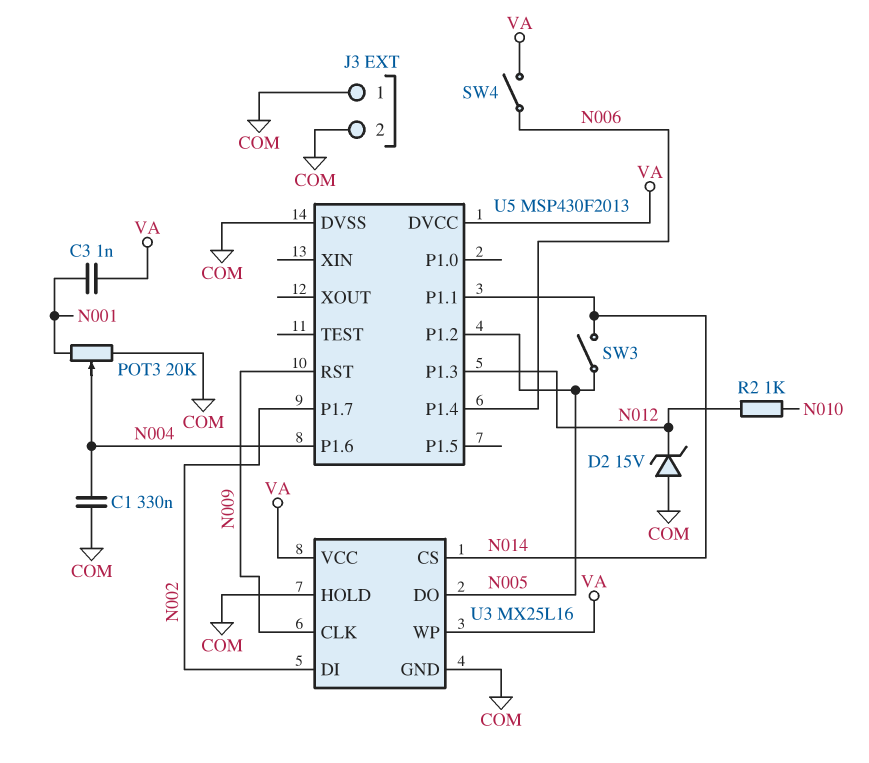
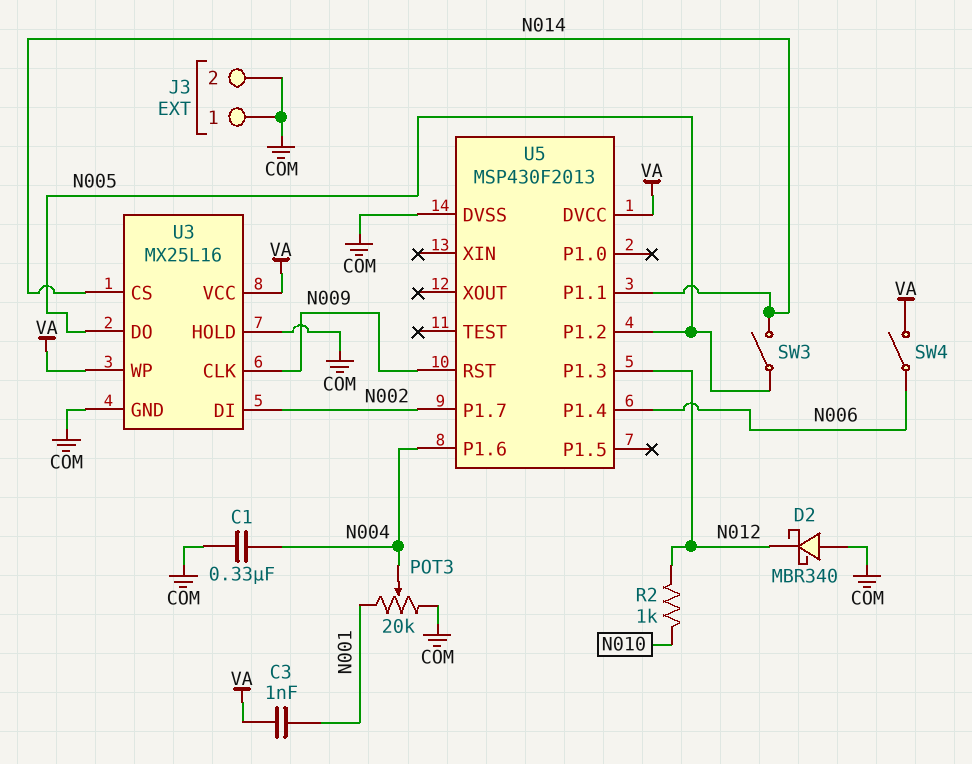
D2: zener 15V (A COM, K N012) -> schottky MBR340 (A COM, K N012)

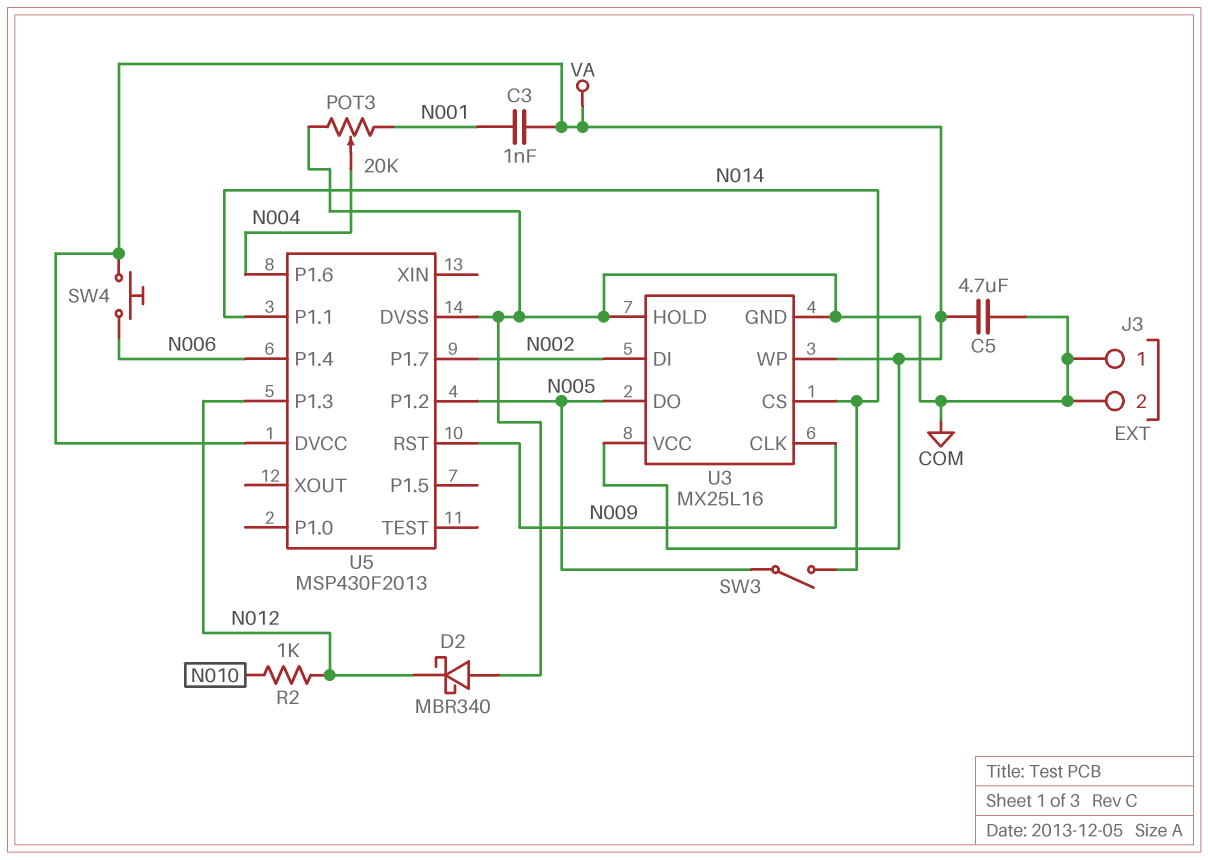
C1: 330nF (COM, N004) -> none
C5: none -> 4.7uF (COM, VA)
SW4: switch (N006, VA) -> button (N006, VA)

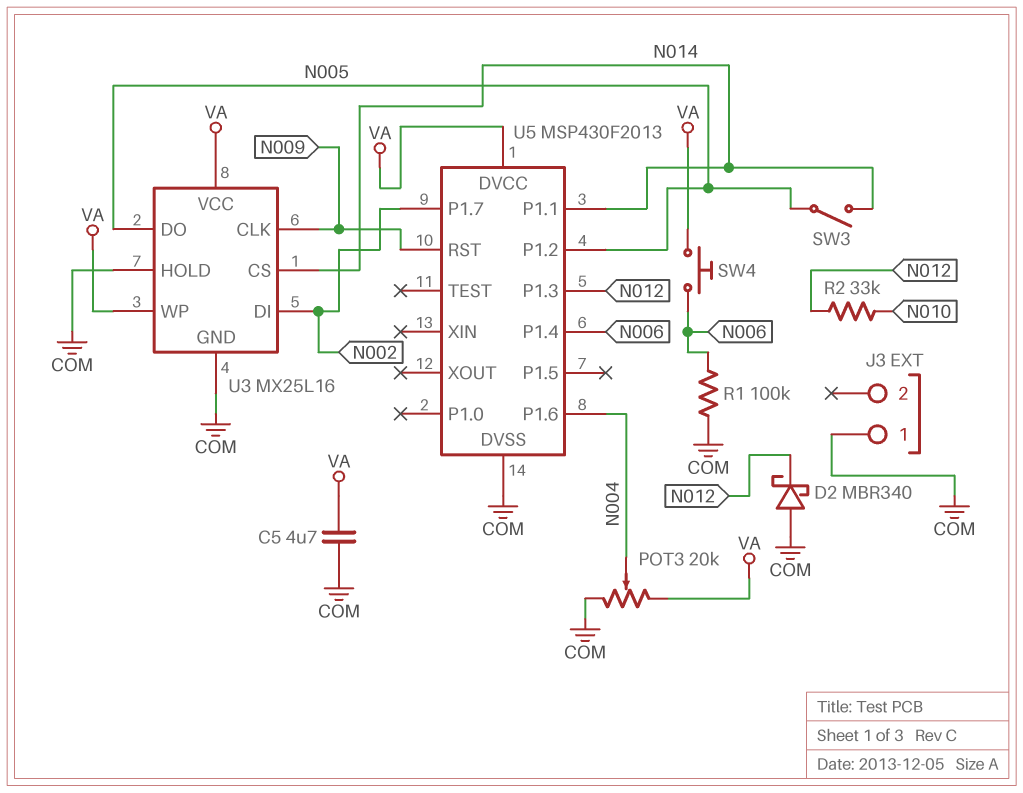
C3: 1nF (N001, VA) -> none
J3 pin 2: COM -> none
POT3: 20k (COM, N001, wiper N004) -> 20k (COM, VA, wiper N004)
R1: none -> 100k (COM, N006)
R2: 1k (N010, N012) -> 33k (N010, N012)

